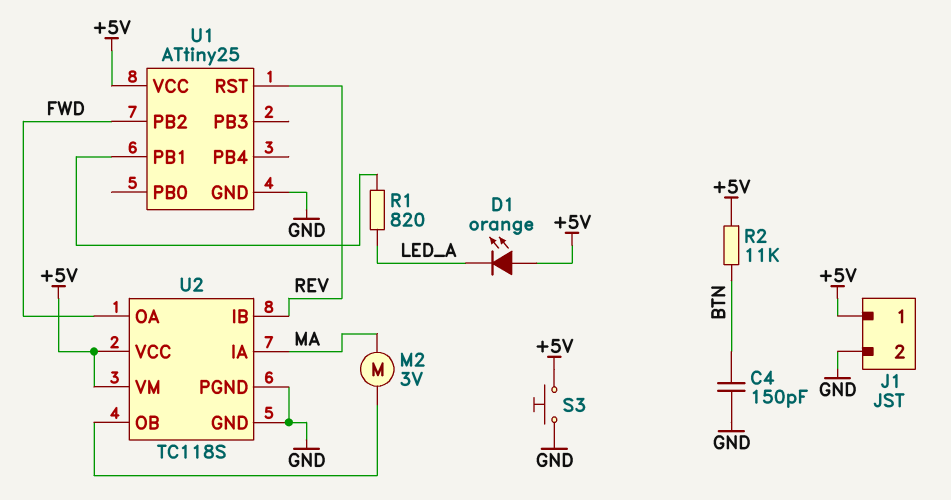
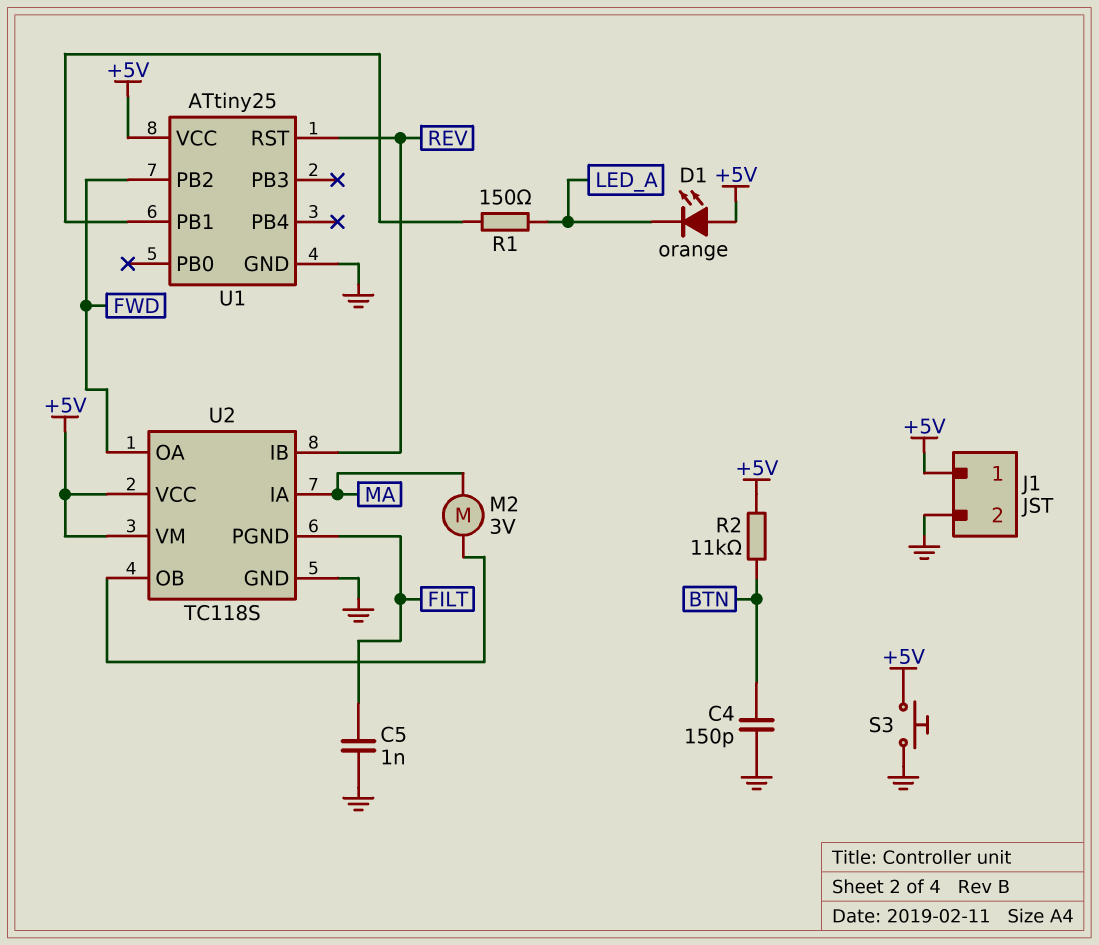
C5: none -> 1nF (FILT, GND)
R1: 820 (LED_A, U1/PB1) -> 150 (LED_A, U1/PB1)
U2 pin PGND: GND -> FILT

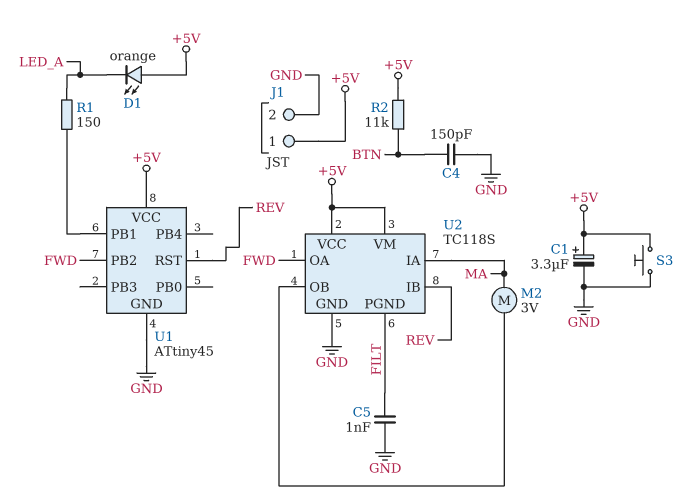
C1: none -> 3.3uF (plus +5V, minus GND)
U1: ATtiny25 -> ATtiny45

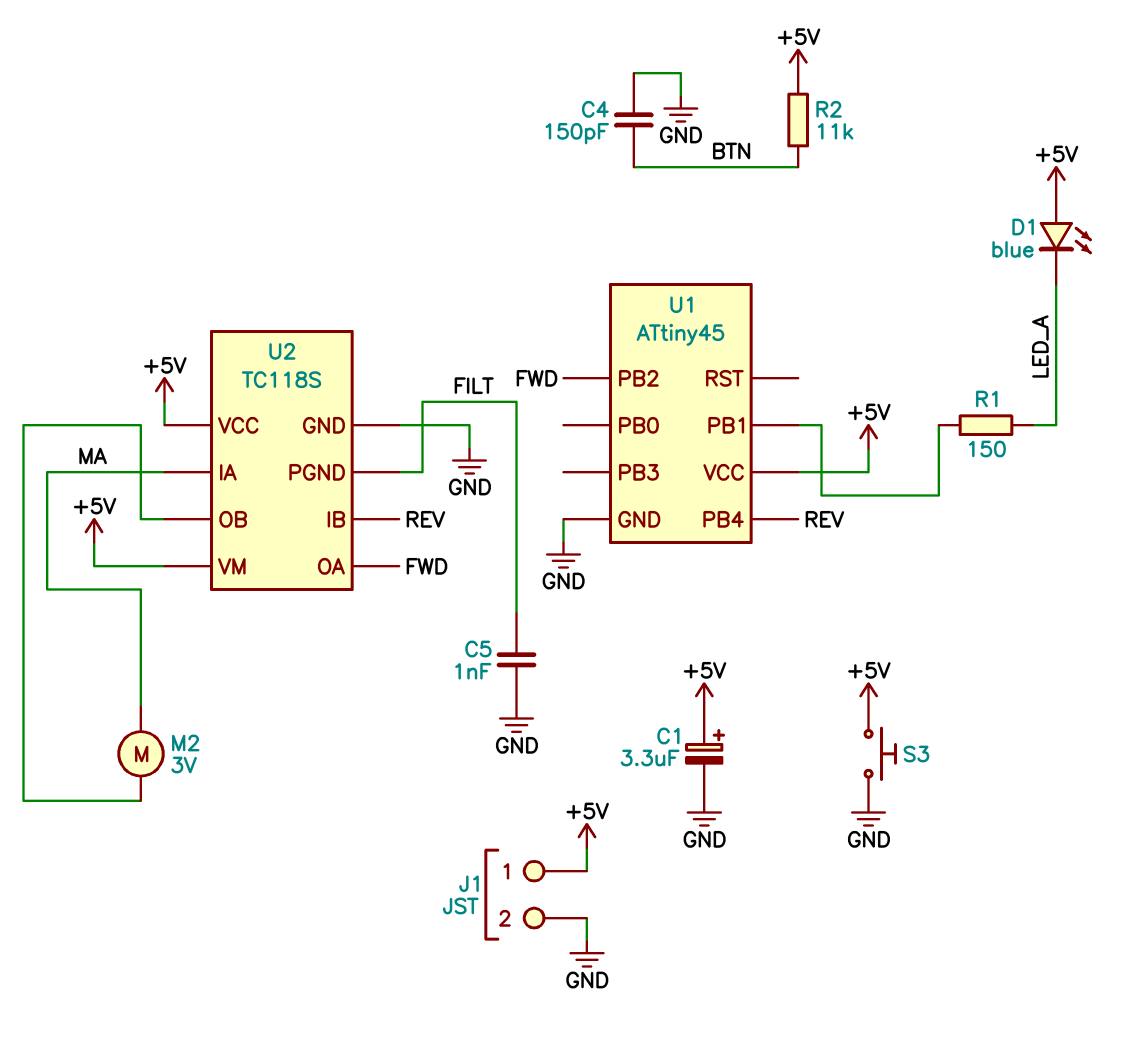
D1: LED orange (A +5V, K LED_A) -> LED blue (A +5V, K LED_A)
U1 pin PB4: none -> REV
U1 pin RST: REV -> none

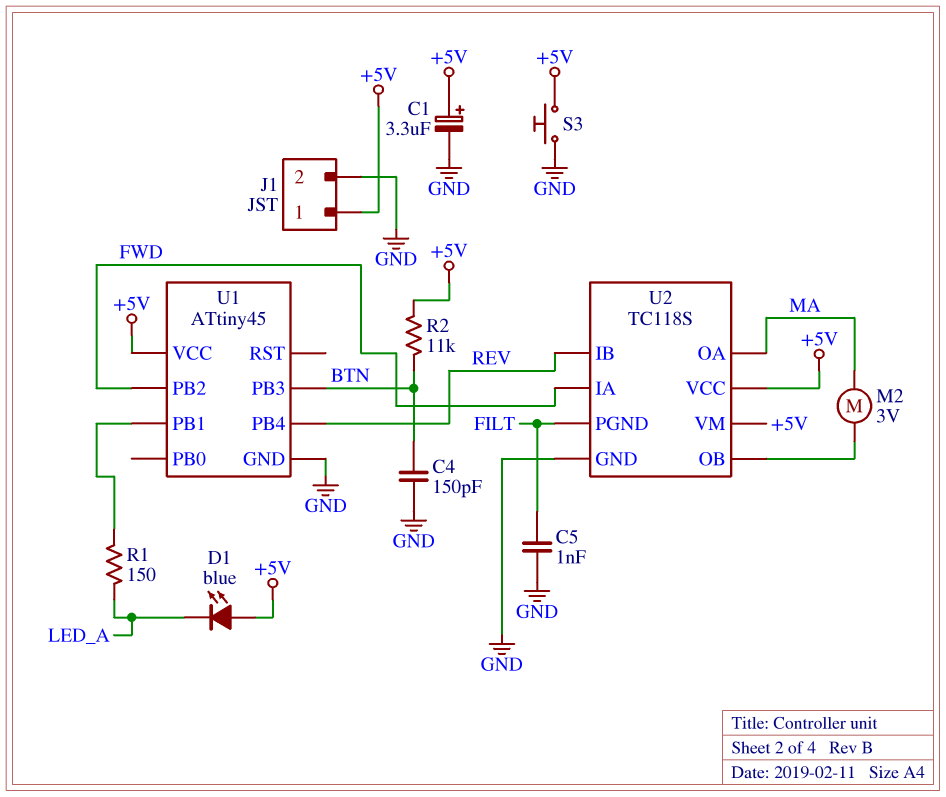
U1 pin PB3: none -> BTN
U2 pin IA: MA -> FWD
U2 pin OA: FWD -> MA

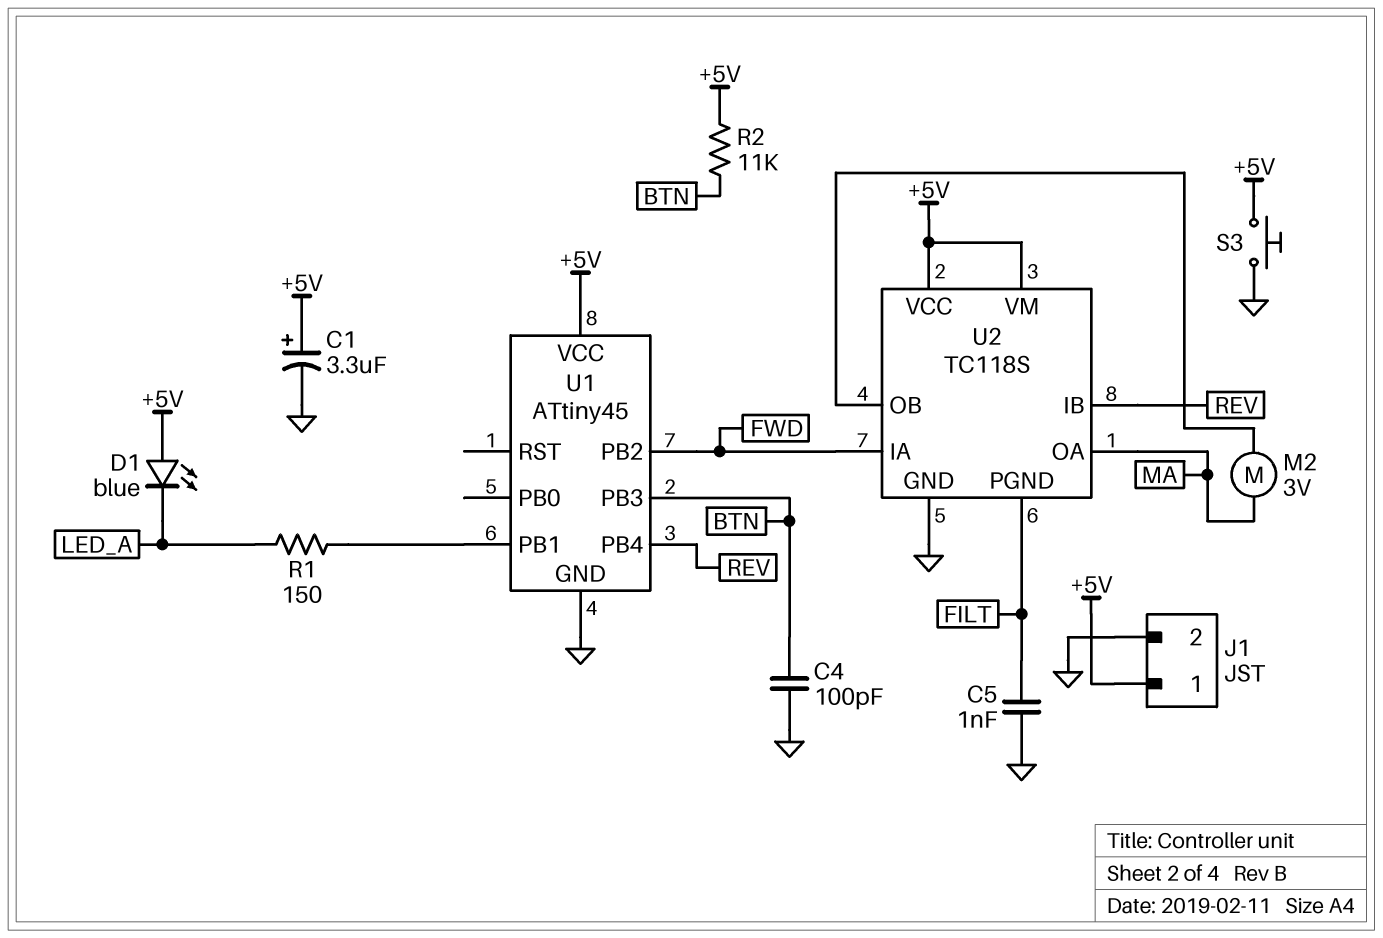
C4: 150pF (BTN, GND) -> 100pF (BTN, GND)

